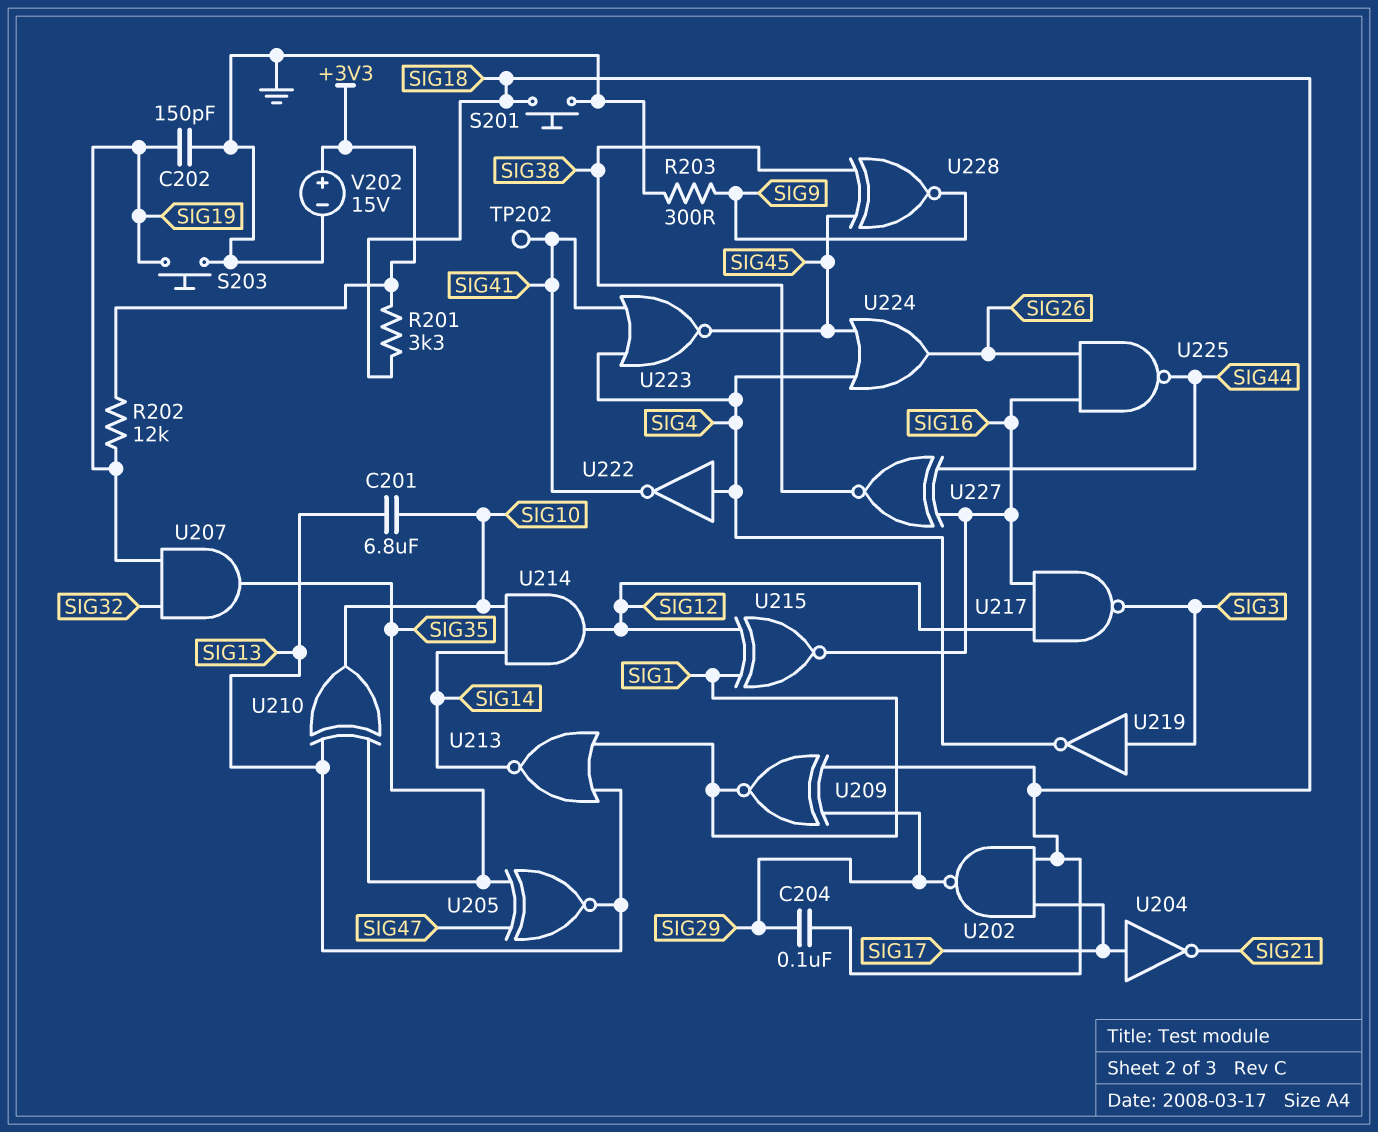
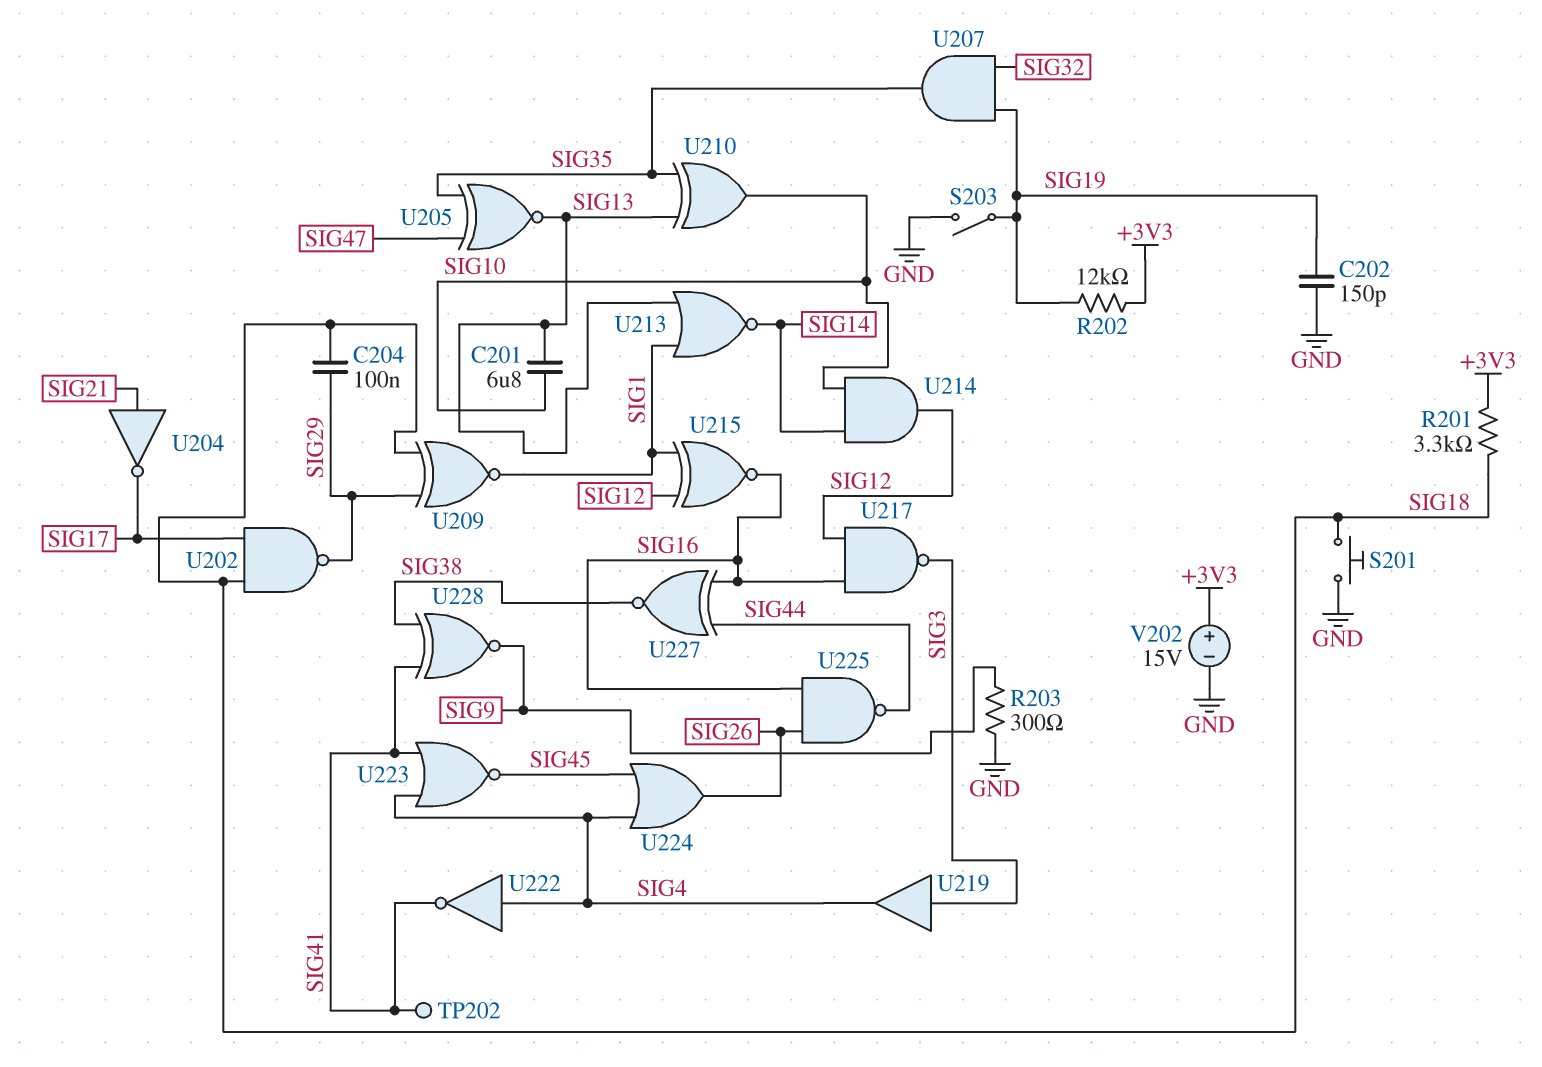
S203: button (GND, SIG19) -> switch (GND, SIG19)
U204: NOT (in SIG17, out SIG21) -> NOT (in SIG21, out SIG17)
U219: NOT (in SIG3, out SIG4) -> buffer (in SIG3, out SIG4)
U228: XNOR (in SIG38, in SIG45, out SIG9) -> XNOR (in SIG38, in SIG41, out SIG9)

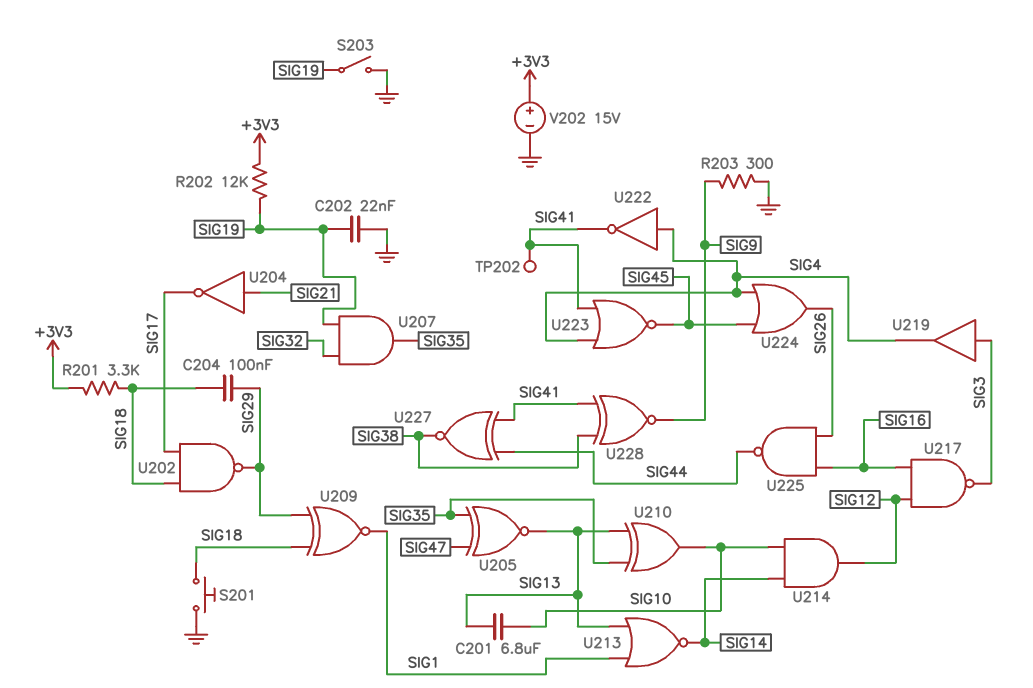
C202: 150pF (GND, SIG19) -> 22nF (GND, SIG19)
U215: XNOR (in SIG1, in SIG12, out SIG16) -> none
U227: XNOR (in SIG16, in SIG44, out SIG38) -> XNOR (in SIG41, in SIG44, out SIG38)

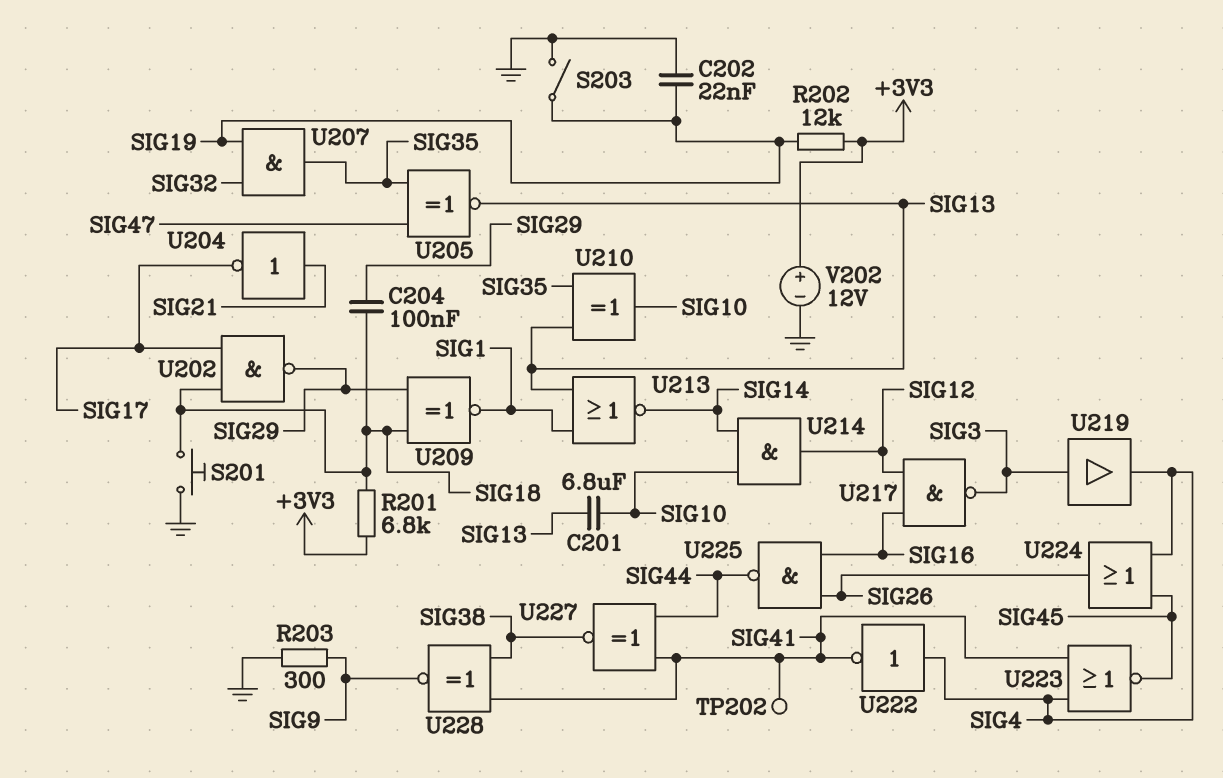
R201: 3.3k (+3V3, SIG18) -> 6.8k (+3V3, SIG18)
V202: 15V (plus +3V3, minus GND) -> 12V (plus +3V3, minus GND)

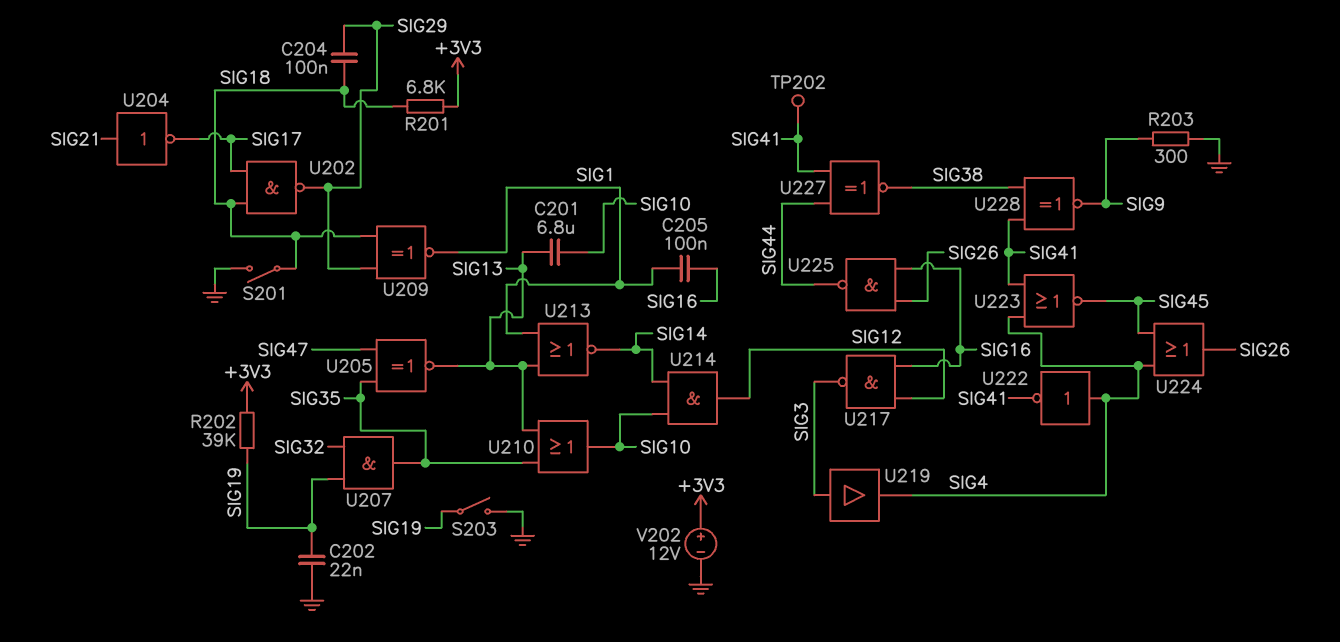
C205: none -> 100nF (SIG1, SIG16)
R202: 12k (+3V3, SIG19) -> 39k (+3V3, SIG19)
S201: button (GND, SIG18) -> switch (GND, SIG18)
U210: XOR (in SIG13, in SIG35, out SIG10) -> OR (in SIG13, in SIG35, out SIG10)

